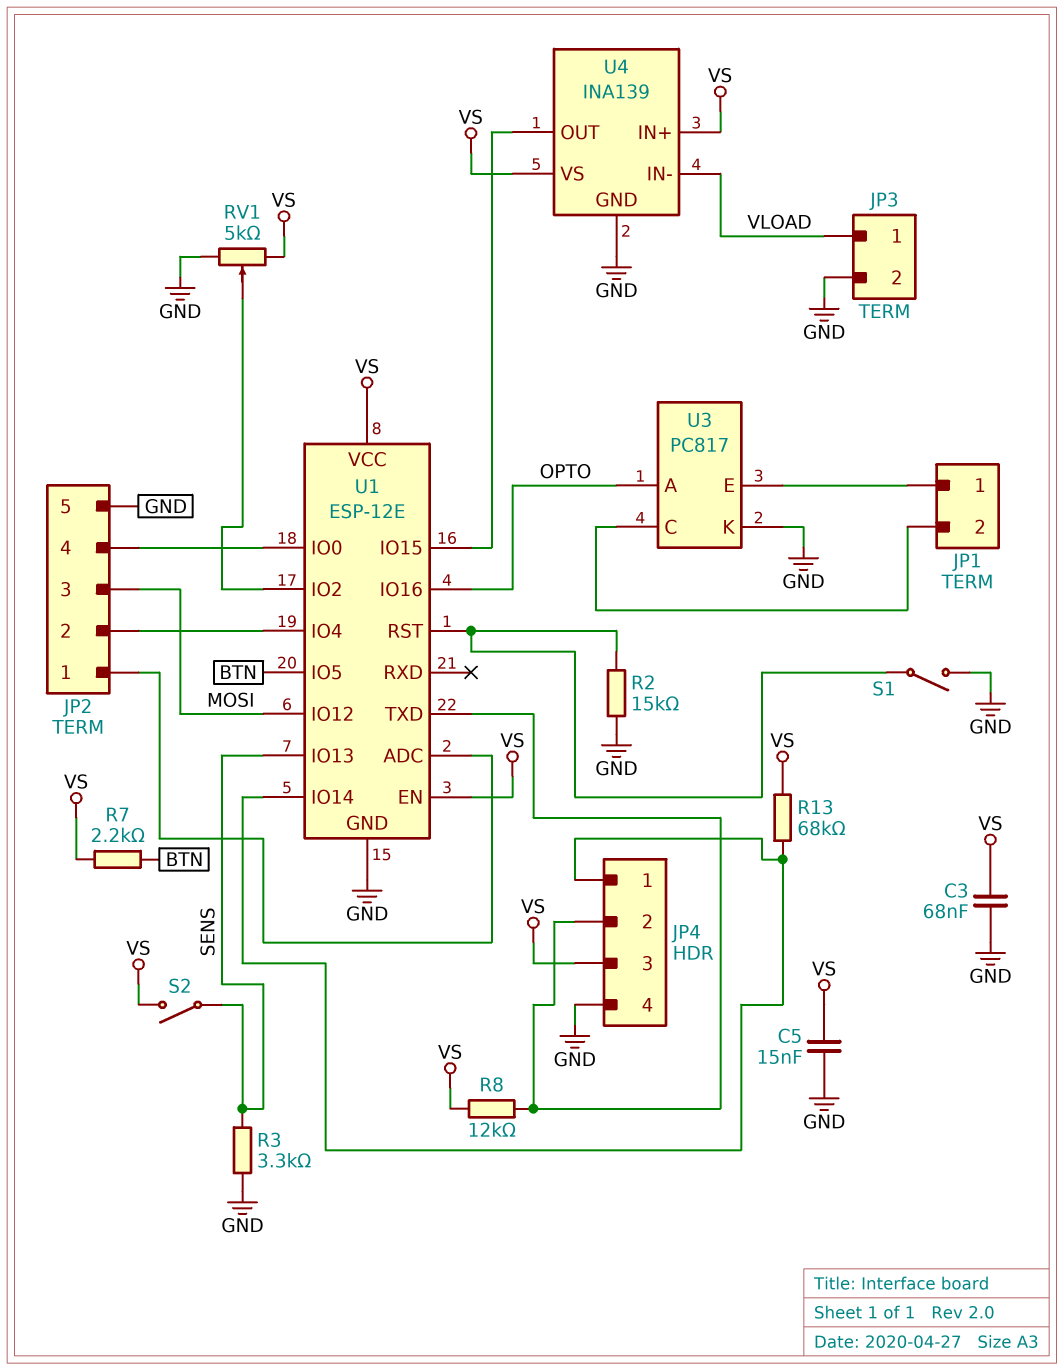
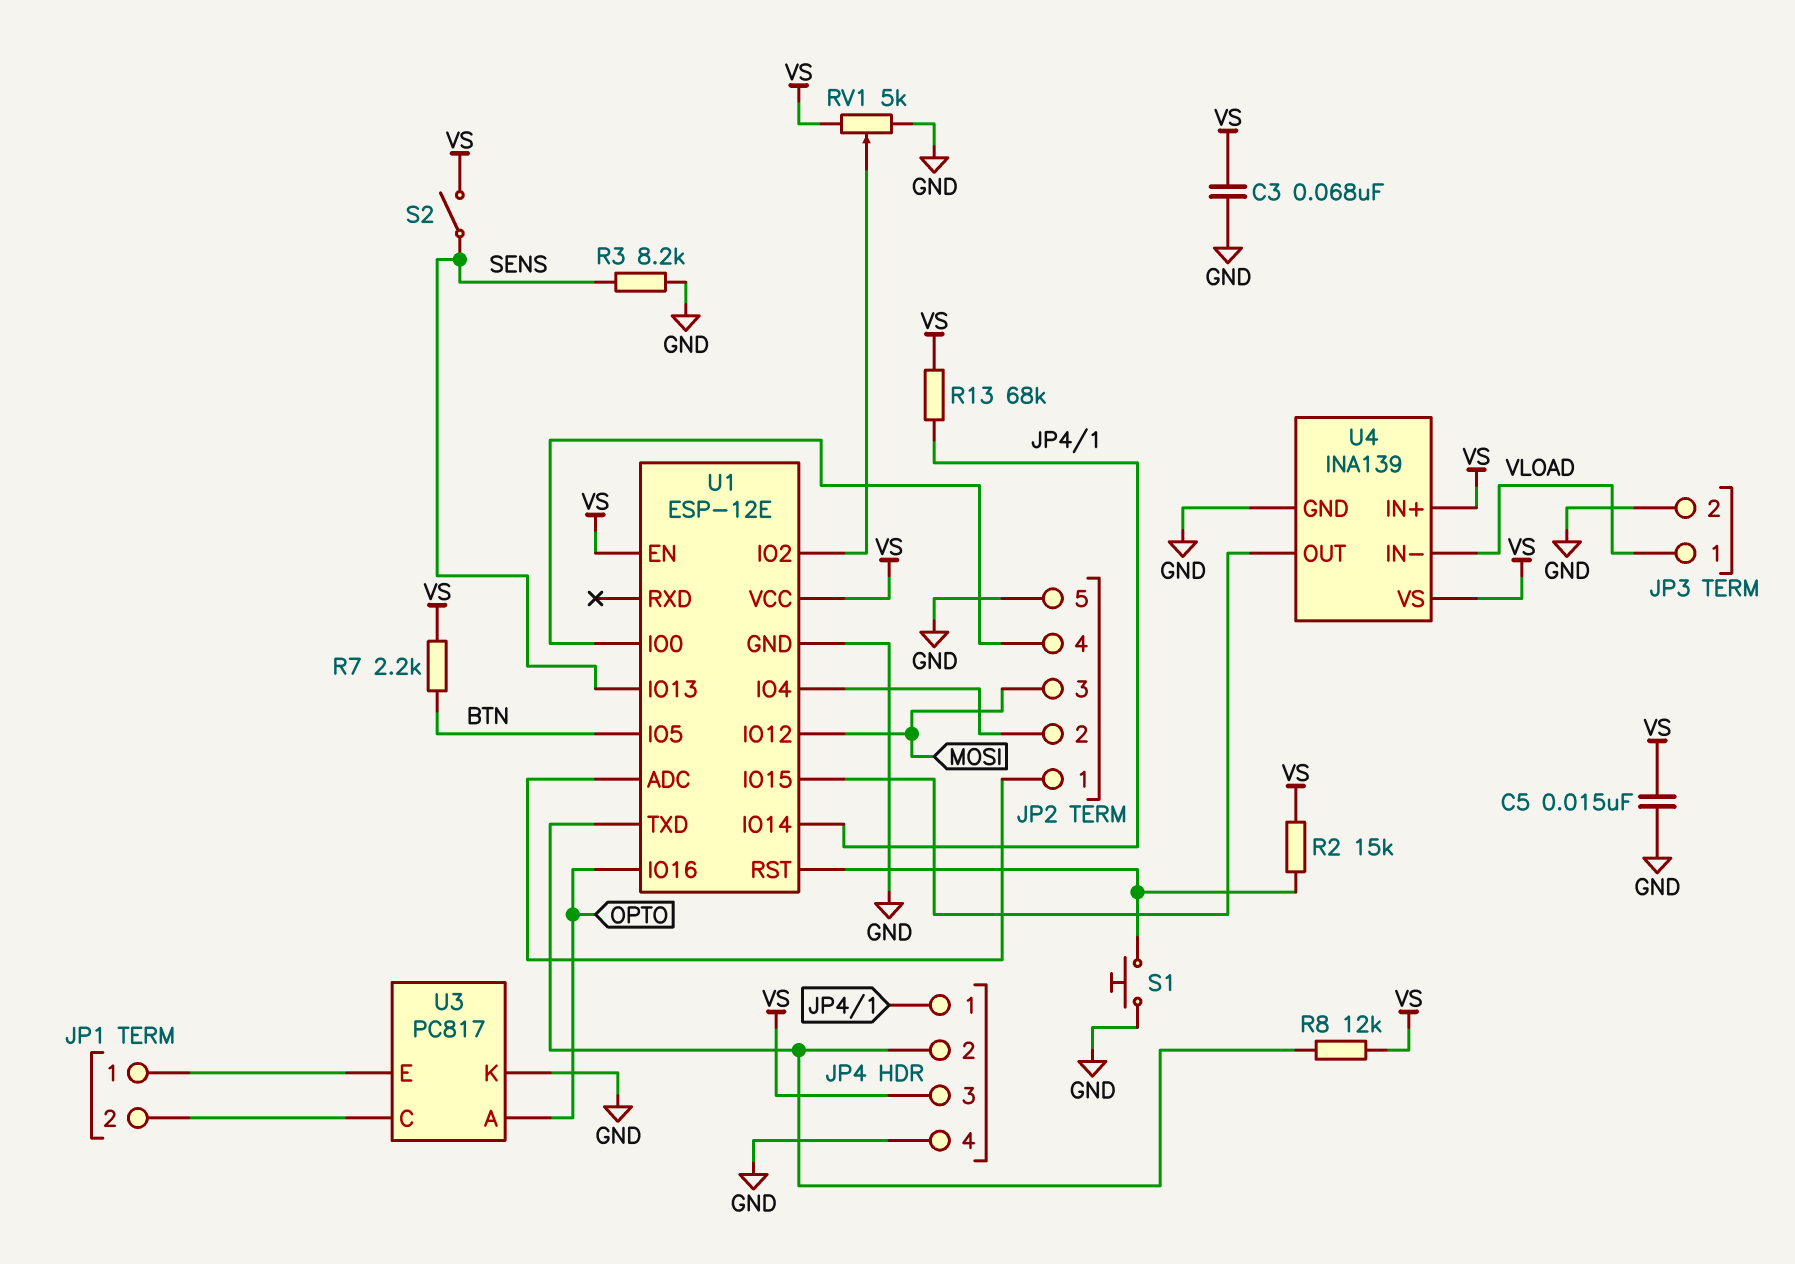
R2: 15k (GND, U1/RST) -> 15k (U1/RST, VS)
R3: 3.3k (GND, SENS) -> 8.2k (GND, SENS)
S1: switch (GND, U1/RST) -> button (GND, U1/RST)

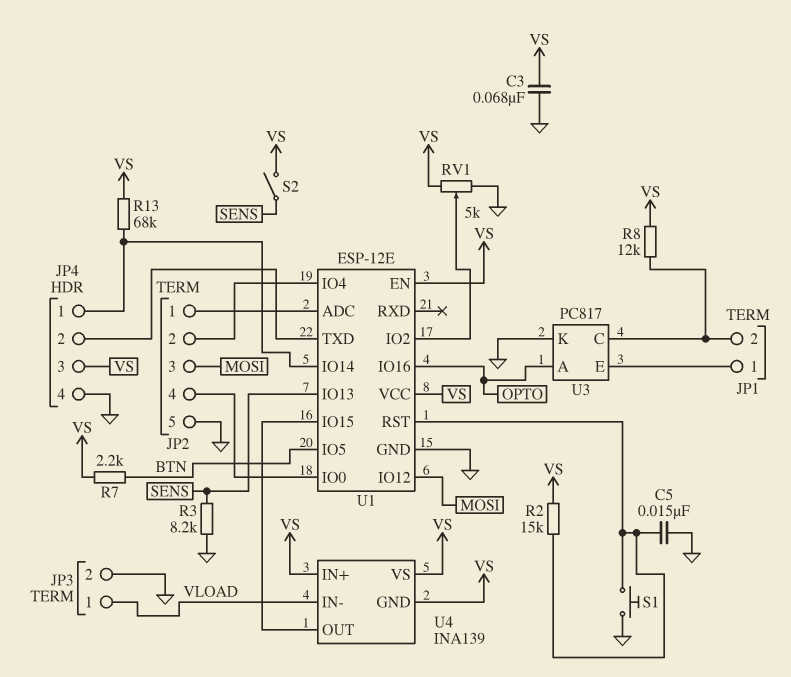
C5: 15nF (GND, VS) -> 15nF (GND, U1/RST)
R8: 12k (JP4/2, VS) -> 12k (JP1/2, VS)
U4 pin GND: GND -> VS

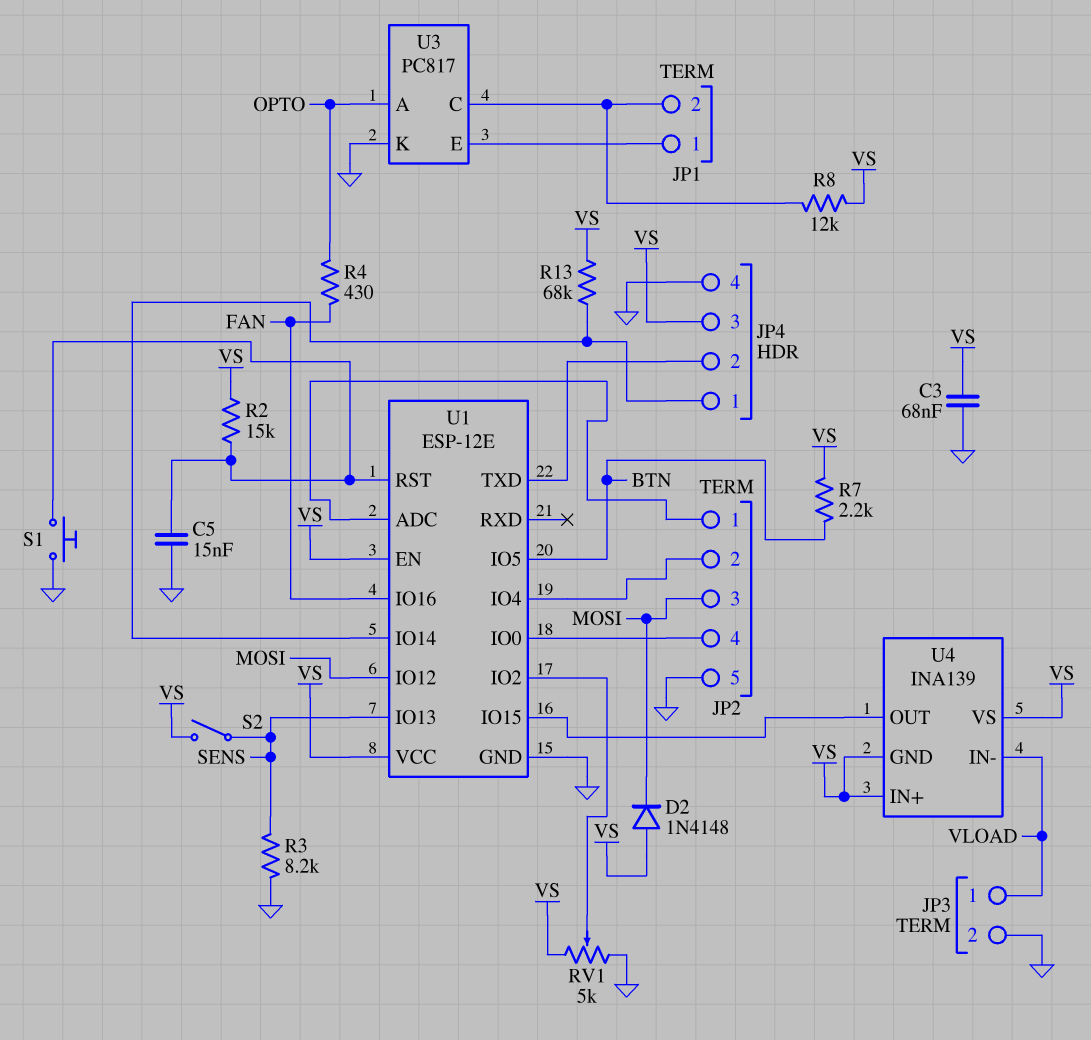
D2: none -> diode 1N4148 (A VS, K MOSI)
R4: none -> 430 (FAN, OPTO)
U1 pin IO16: OPTO -> FAN

